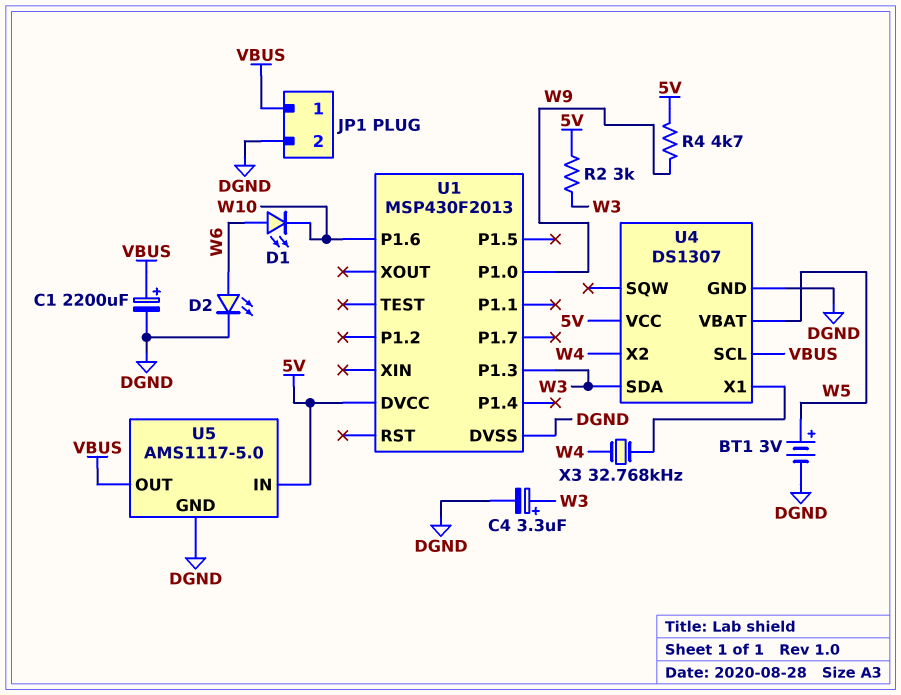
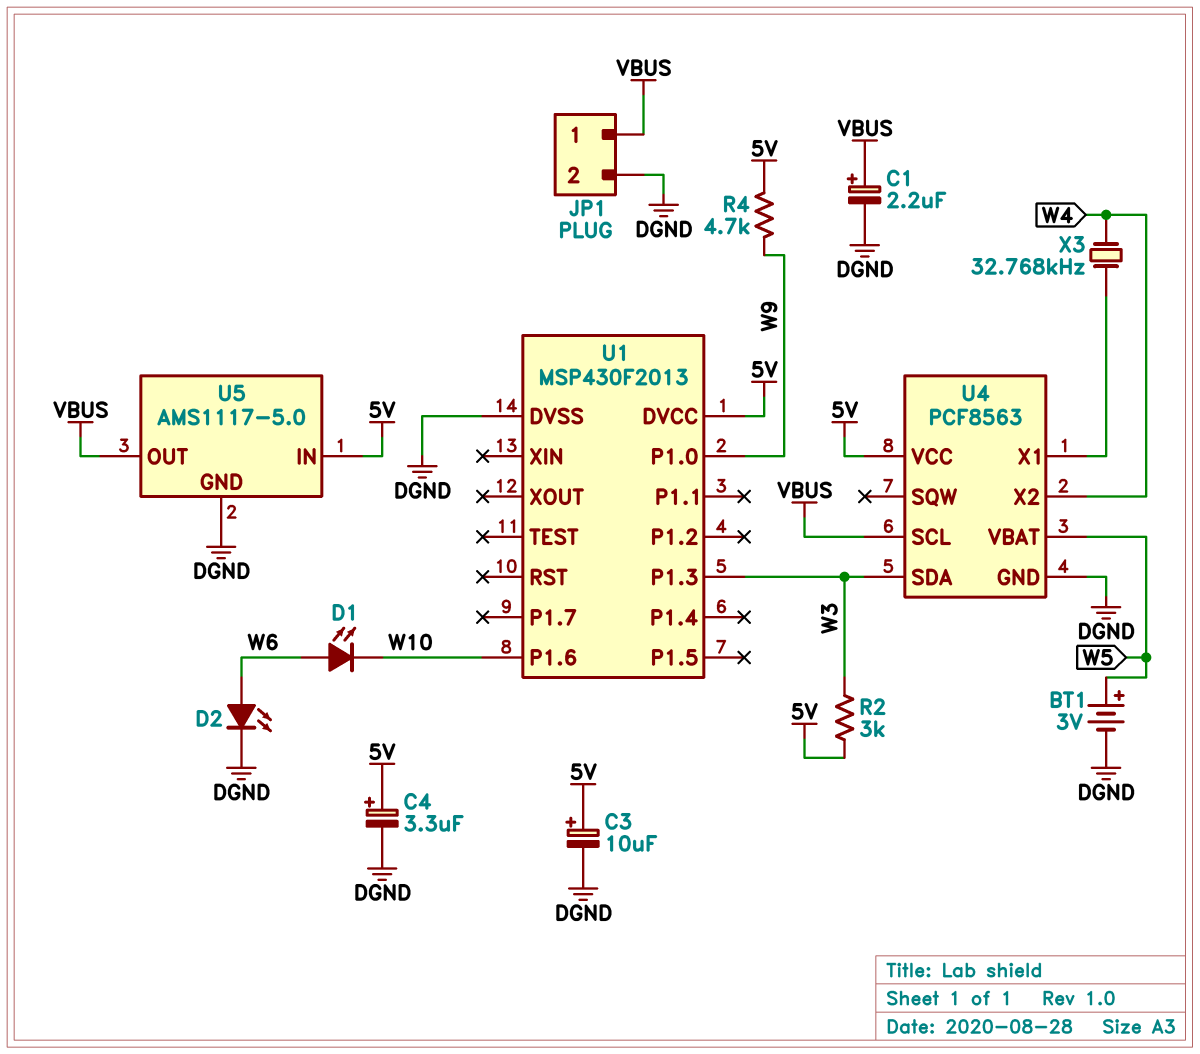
C1: 2200uF (plus VBUS, minus DGND) -> 2.2uF (plus VBUS, minus DGND)
C3: none -> 10uF (plus 5V, minus DGND)
C4: 3.3uF (plus W3, minus DGND) -> 3.3uF (plus 5V, minus DGND)
U4: DS1307 -> PCF8563

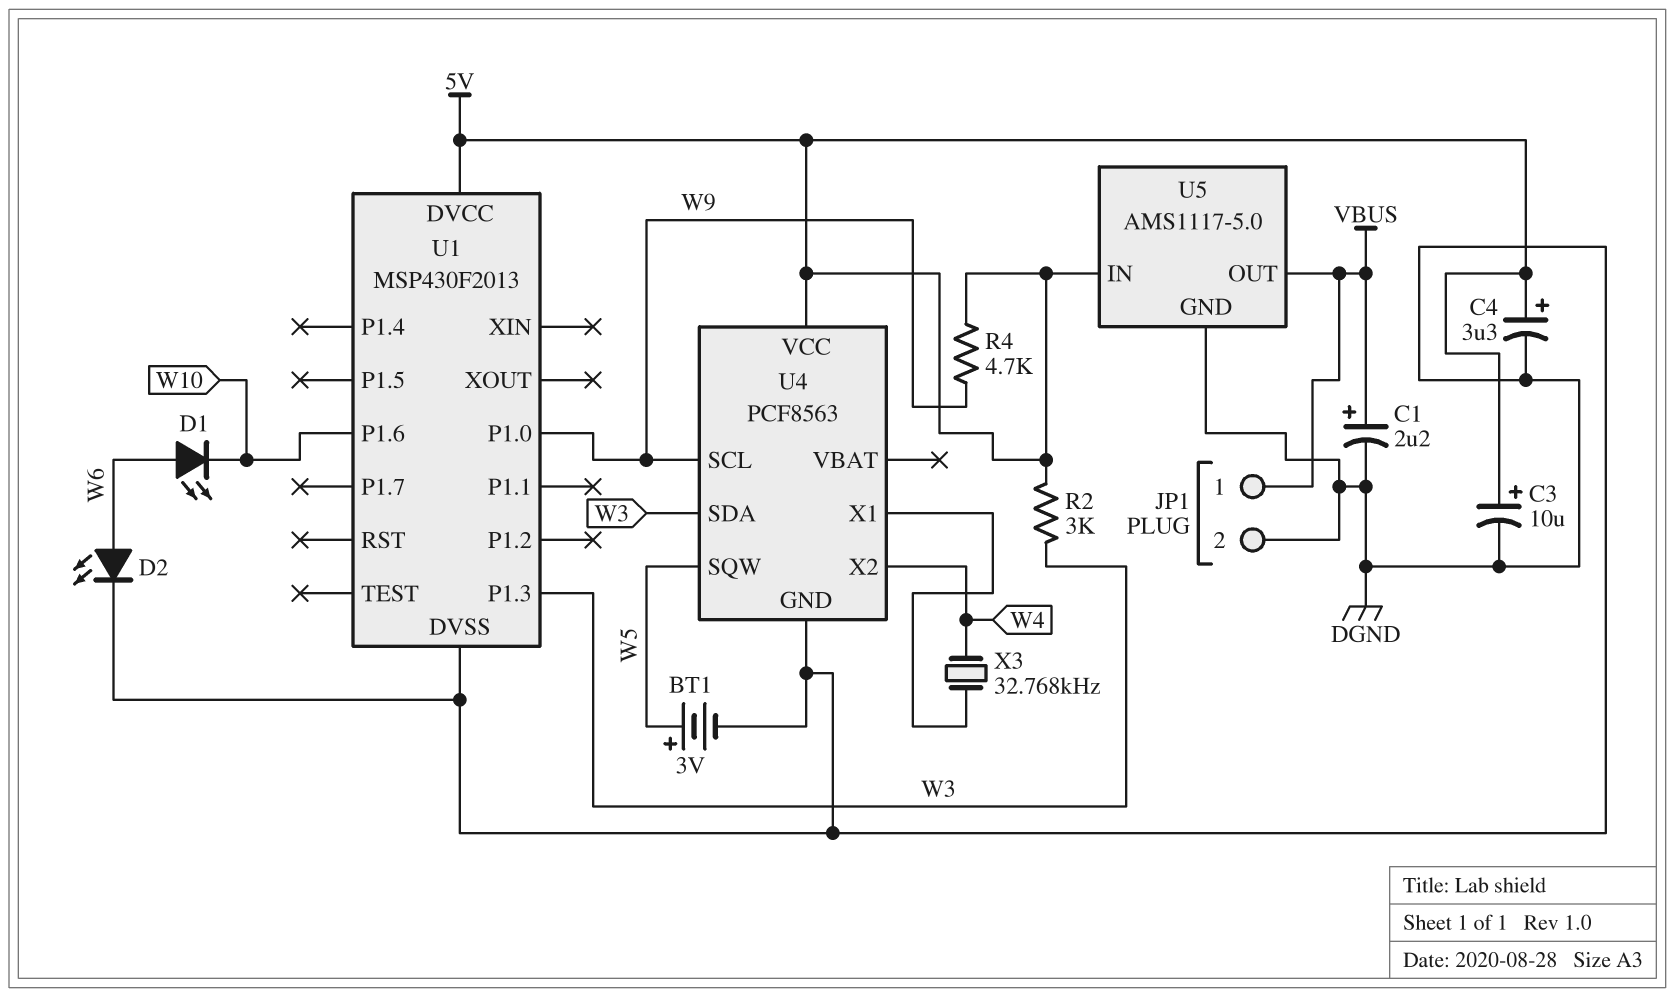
U4 pin SCL: VBUS -> W9
U4 pin SQW: none -> W5
U4 pin VBAT: W5 -> none

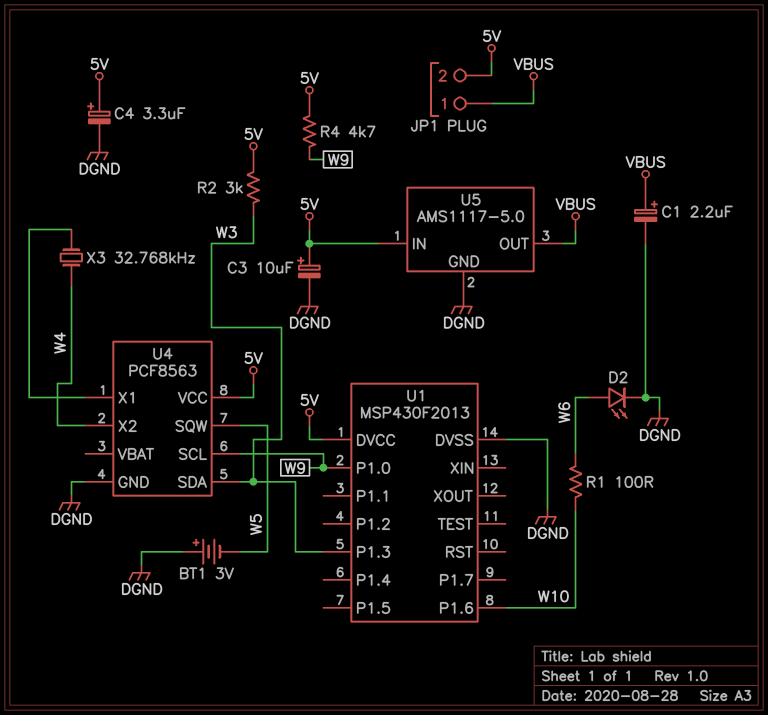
BT1: 3V (plus W5, minus DGND) -> 3V (plus DGND, minus W5)
D1: LED (A W6, K W10) -> none
JP1 pin 2: DGND -> 5V
R1: none -> 100 (W6, W10)

